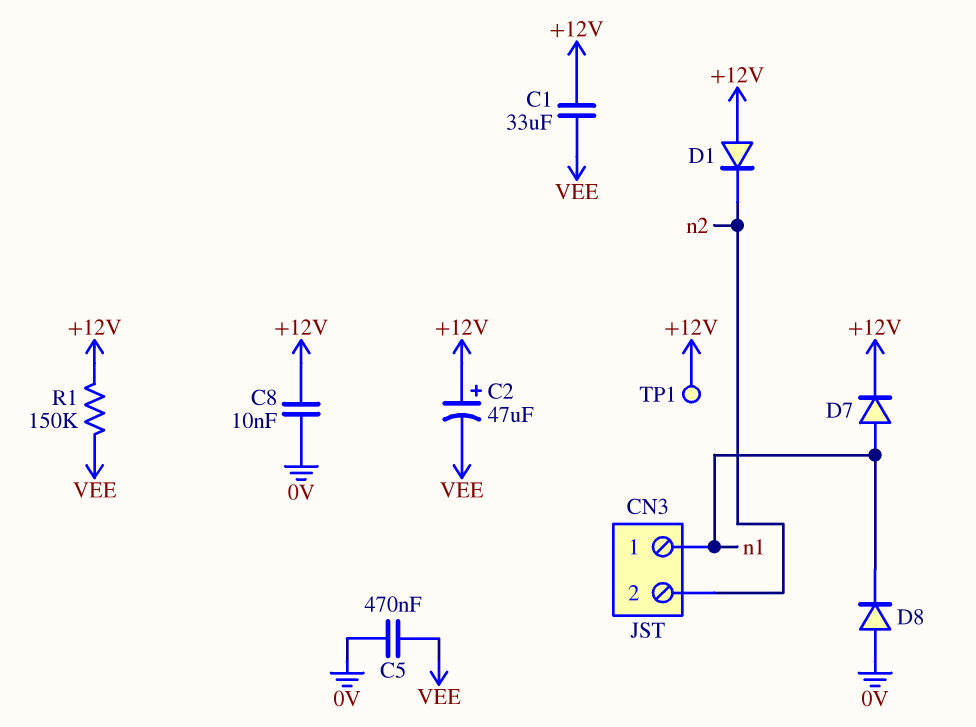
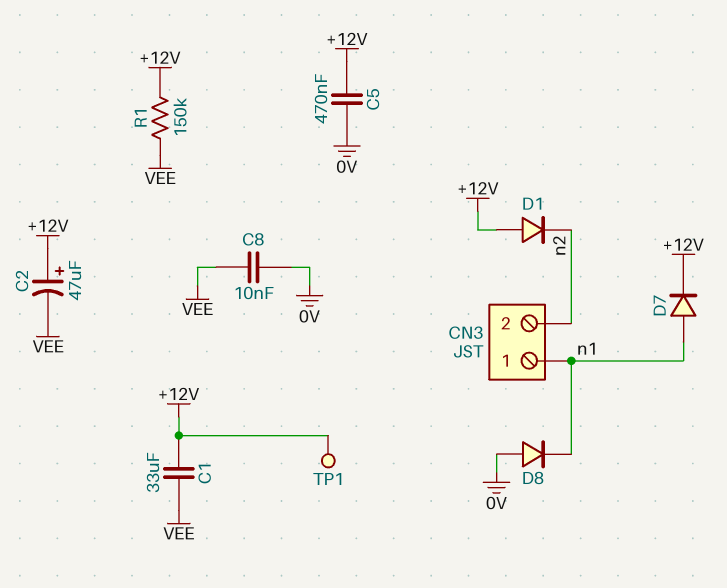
C5: 470nF (0V, VEE) -> 470nF (+12V, 0V)
C8: 10nF (+12V, 0V) -> 10nF (0V, VEE)

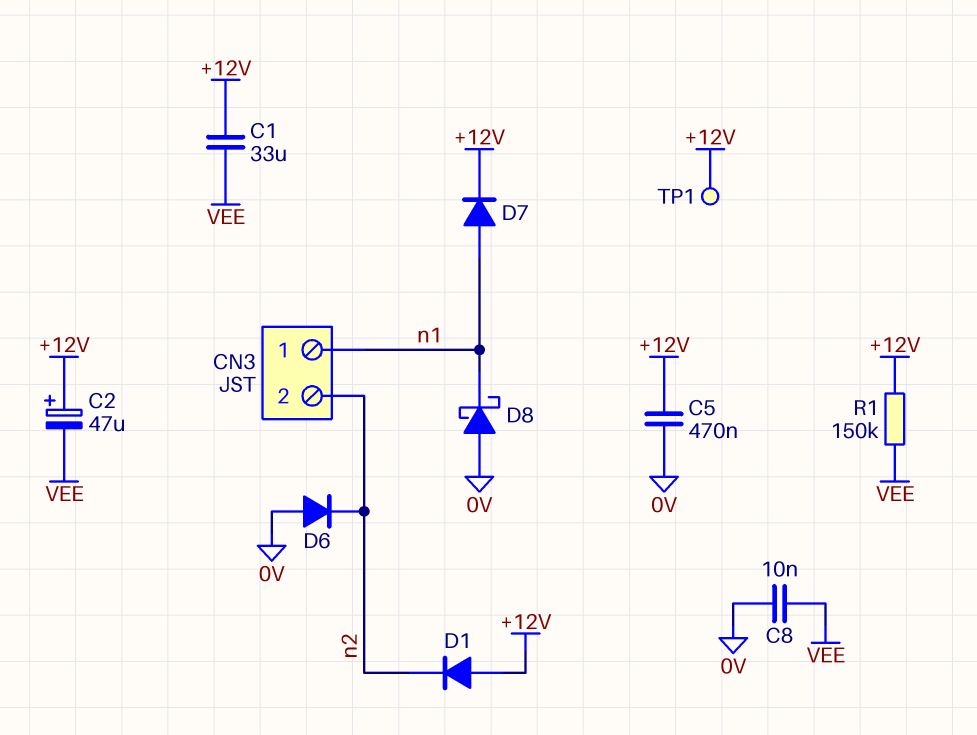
D6: none -> diode (A 0V, K n2)
D8: diode (A 0V, K n1) -> schottky (A 0V, K n1)

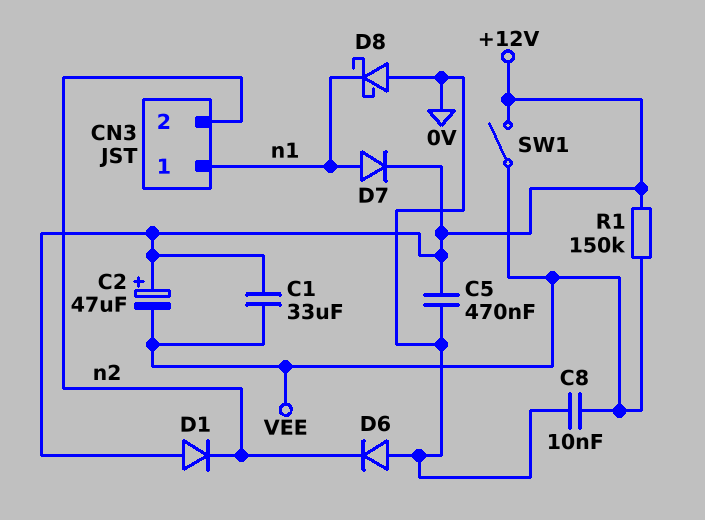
SW1: none -> switch (+12V, VEE)
TP1: test point (+12V) -> none

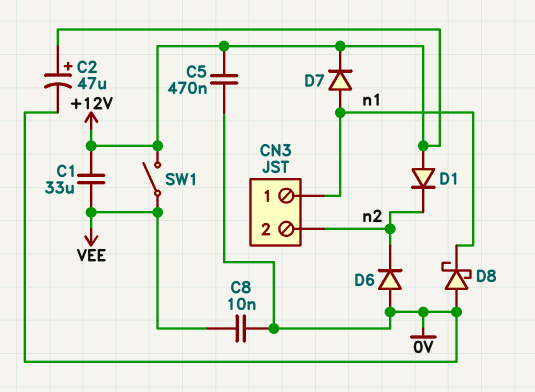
C2: 47uF (plus +12V, minus VEE) -> 47uF (plus +12V, minus 0V)
R1: 150k (+12V, VEE) -> none

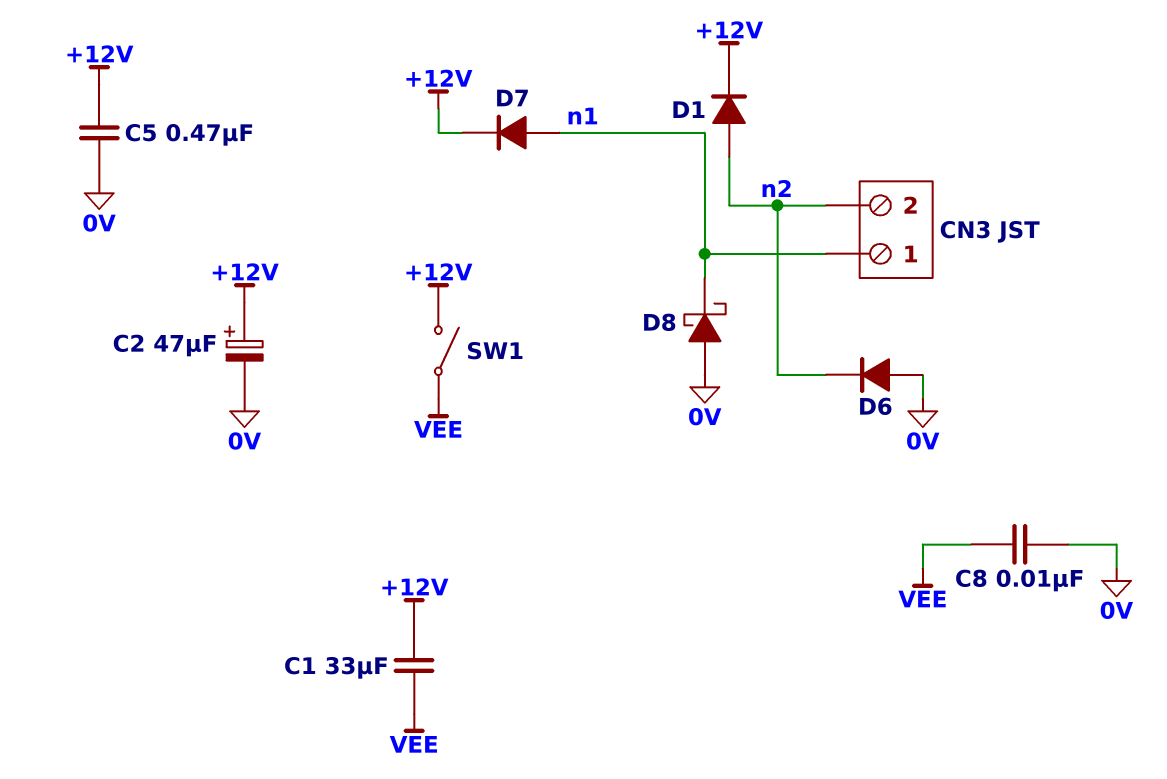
D1: diode (A +12V, K n2) -> diode (A n2, K +12V)

